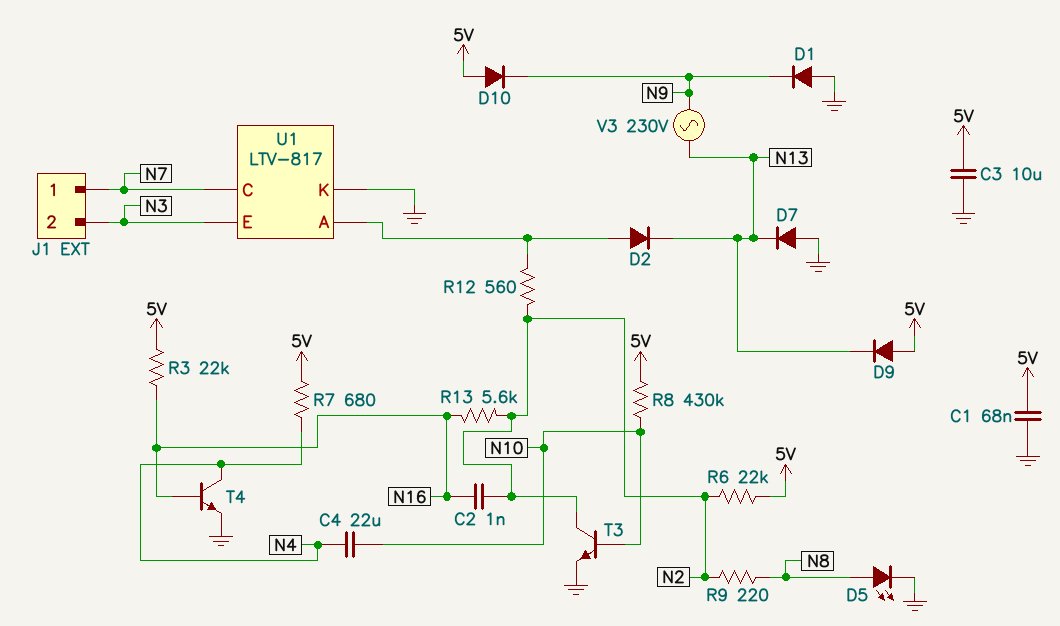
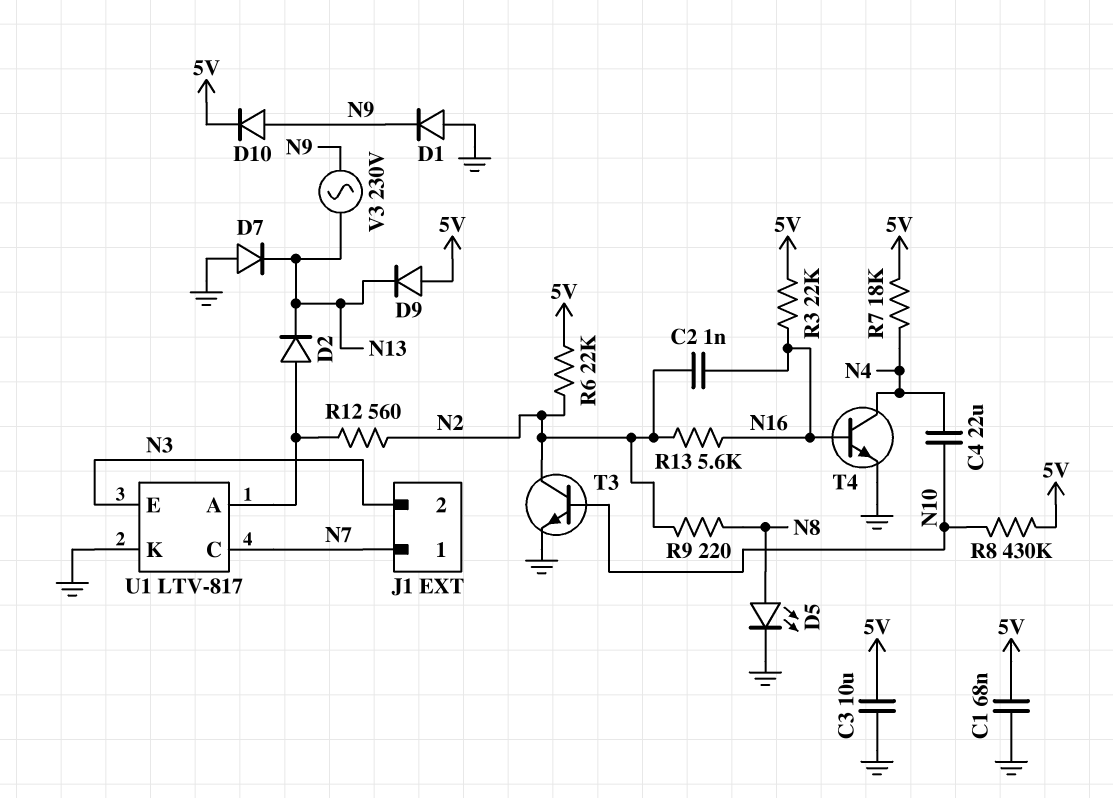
D10: diode (A 5V, K N9) -> diode (A N9, K 5V)
R7: 680 (5V, N4) -> 18k (5V, N4)

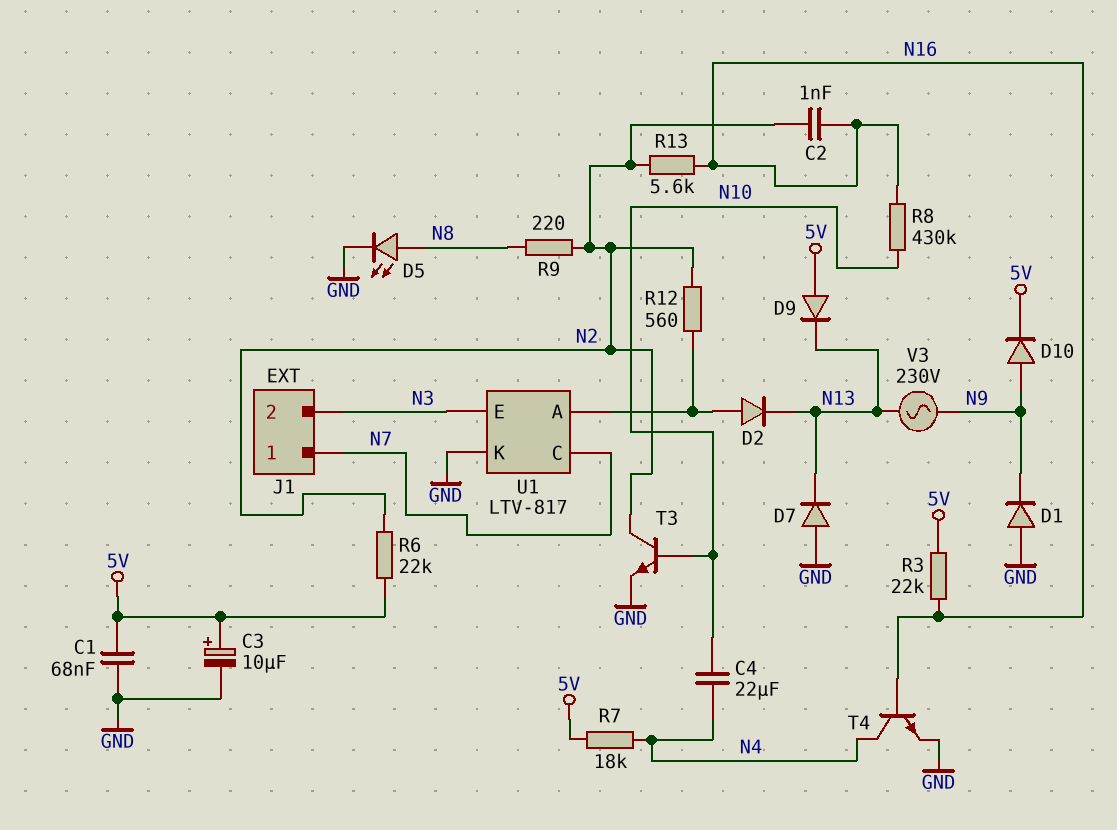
C3: 10uF (5V, GND) -> 10uF (plus 5V, minus GND)
R8: 430k (5V, N10) -> 430k (N10, N16)

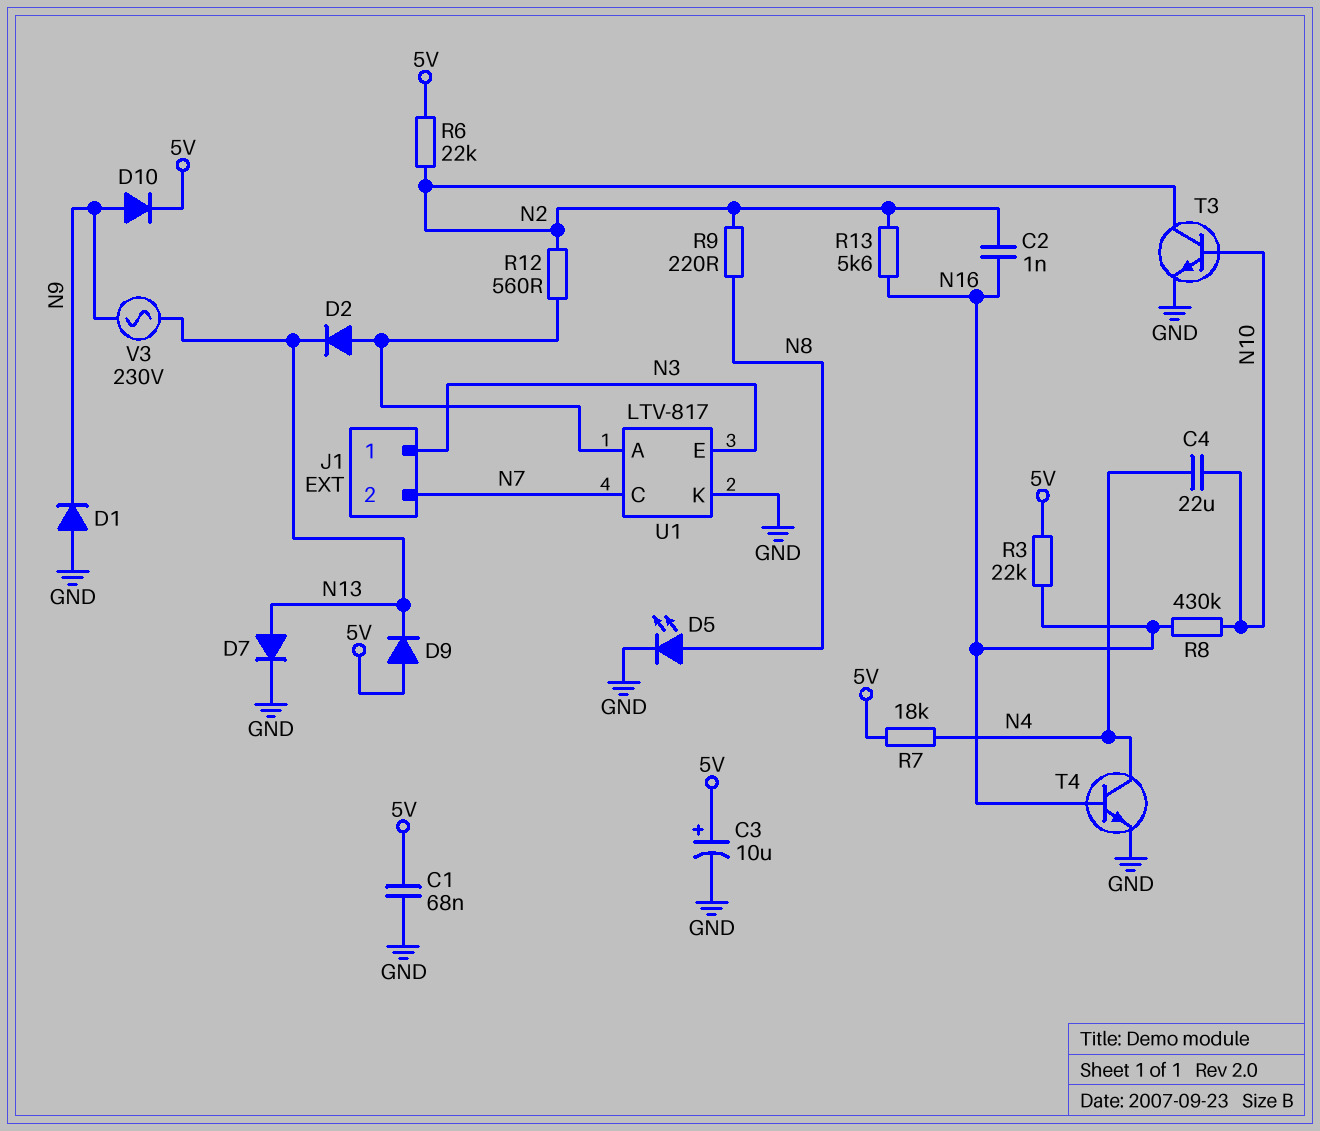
D7: diode (A GND, K N13) -> diode (A N13, K GND)
J1 pin 1: N7 -> N3
J1 pin 2: N3 -> N7

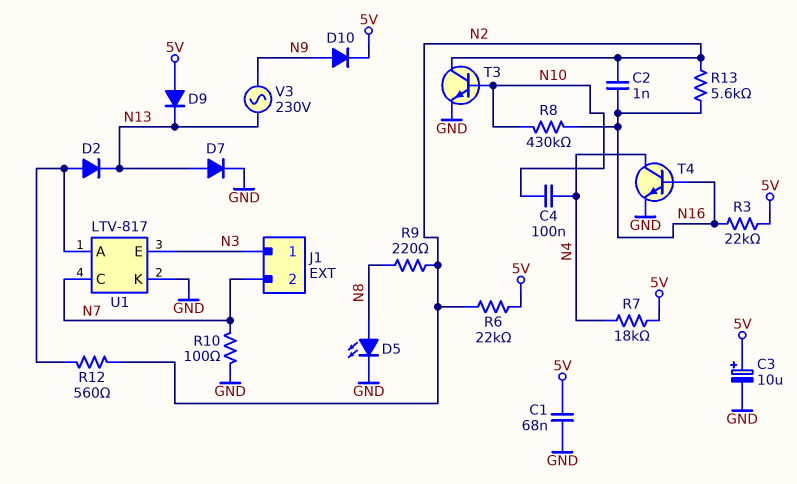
C4: 22uF (N4, N10) -> 100nF (N4, N10)
D1: diode (A GND, K N9) -> none
R10: none -> 100 (GND, N7)

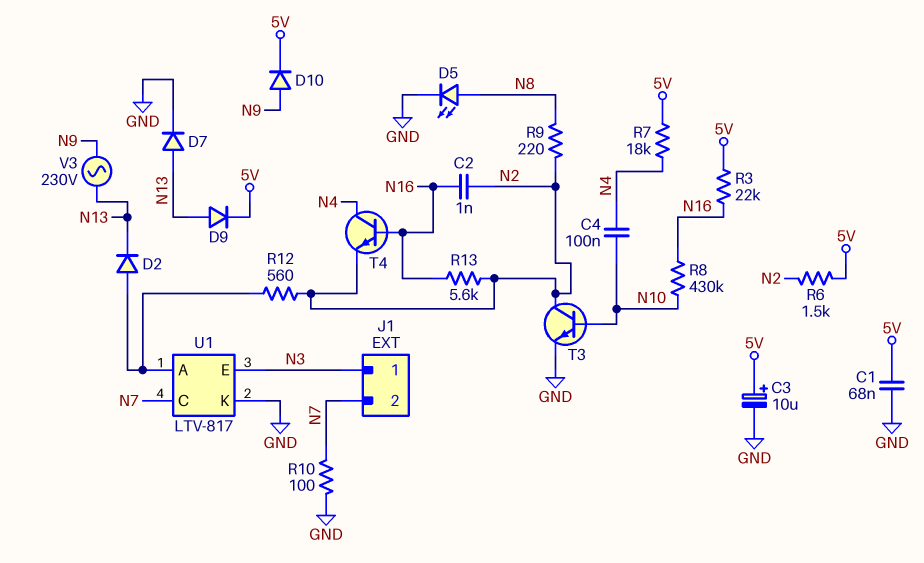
D9: diode (A 5V, K N13) -> diode (A N13, K 5V)
R6: 22k (5V, N2) -> 1.5k (5V, N2)
T4: NPN (B N16, C N4, E GND) -> NPN (B N16, C N4, E N2)

